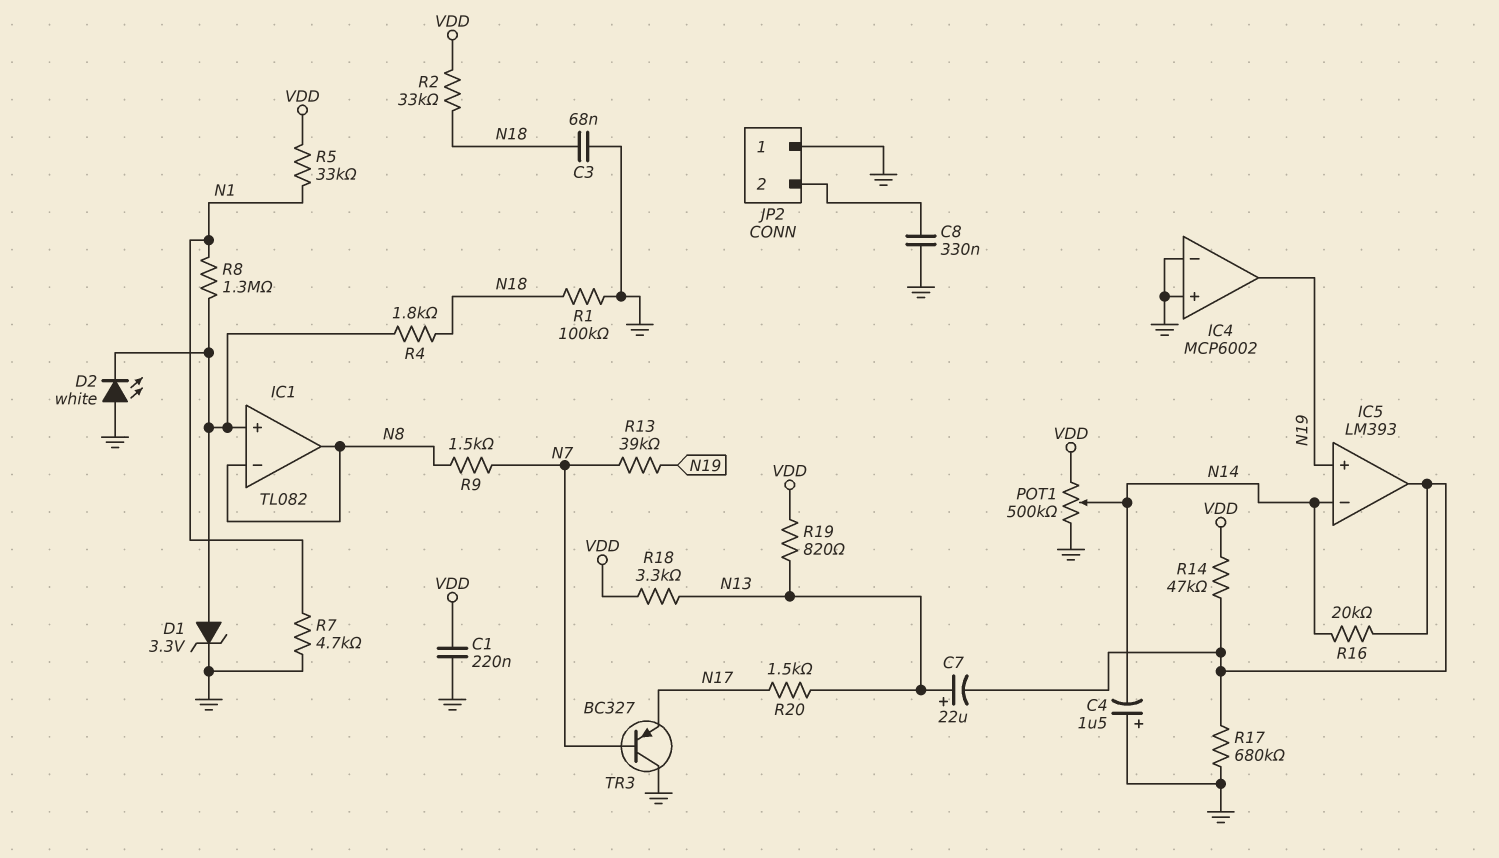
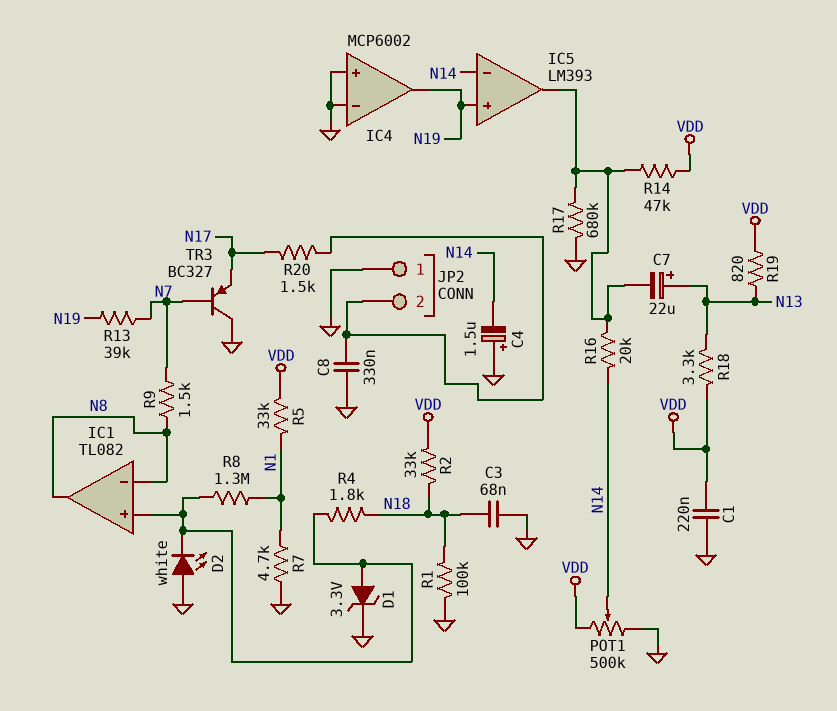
R20: 1.5k (N13, N17) -> 1.5k (JP2/2, N17)

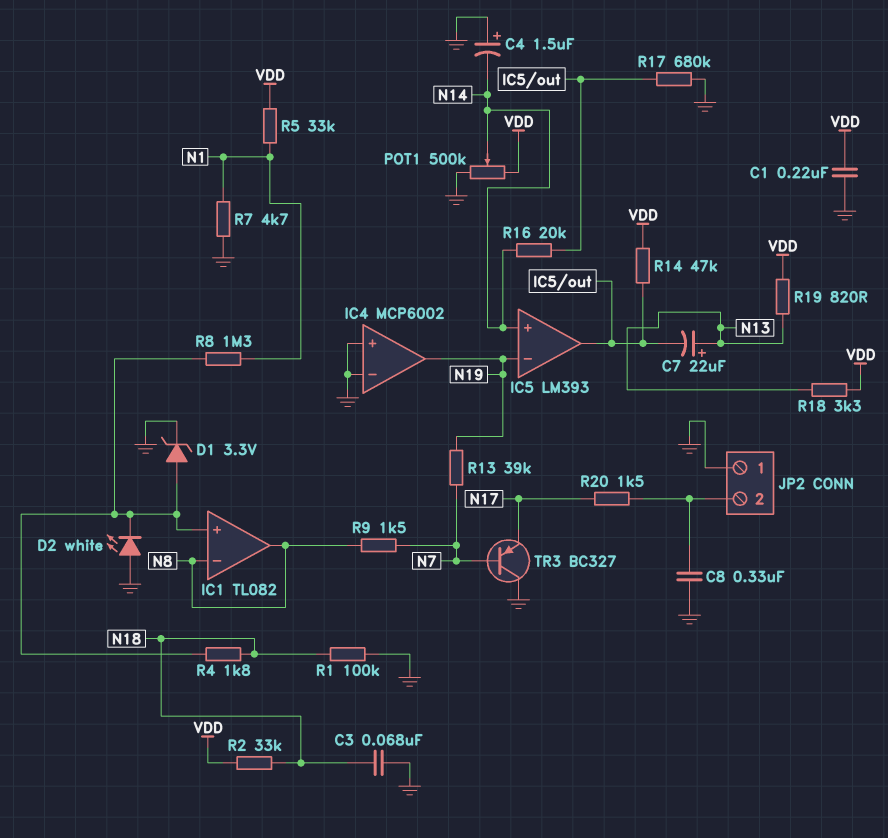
IC5 pin in+: N19 -> N14
IC5 pin in-: N14 -> N19

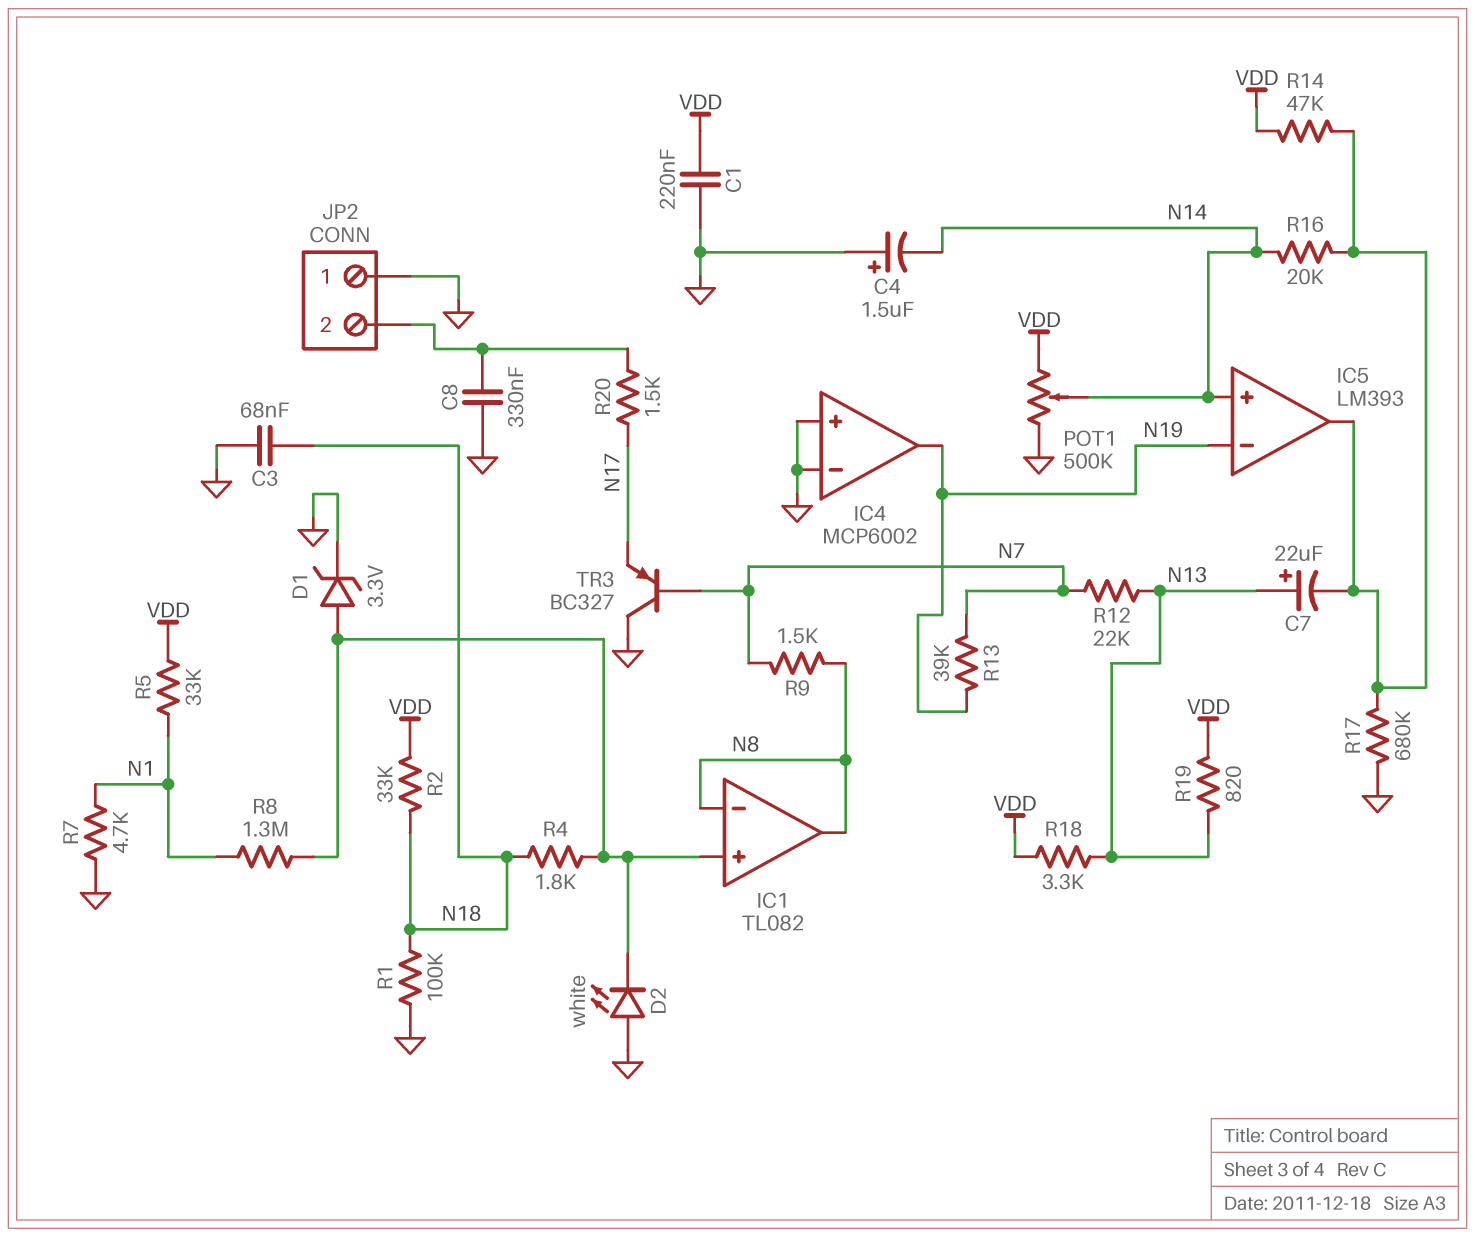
R12: none -> 22k (N7, N13)

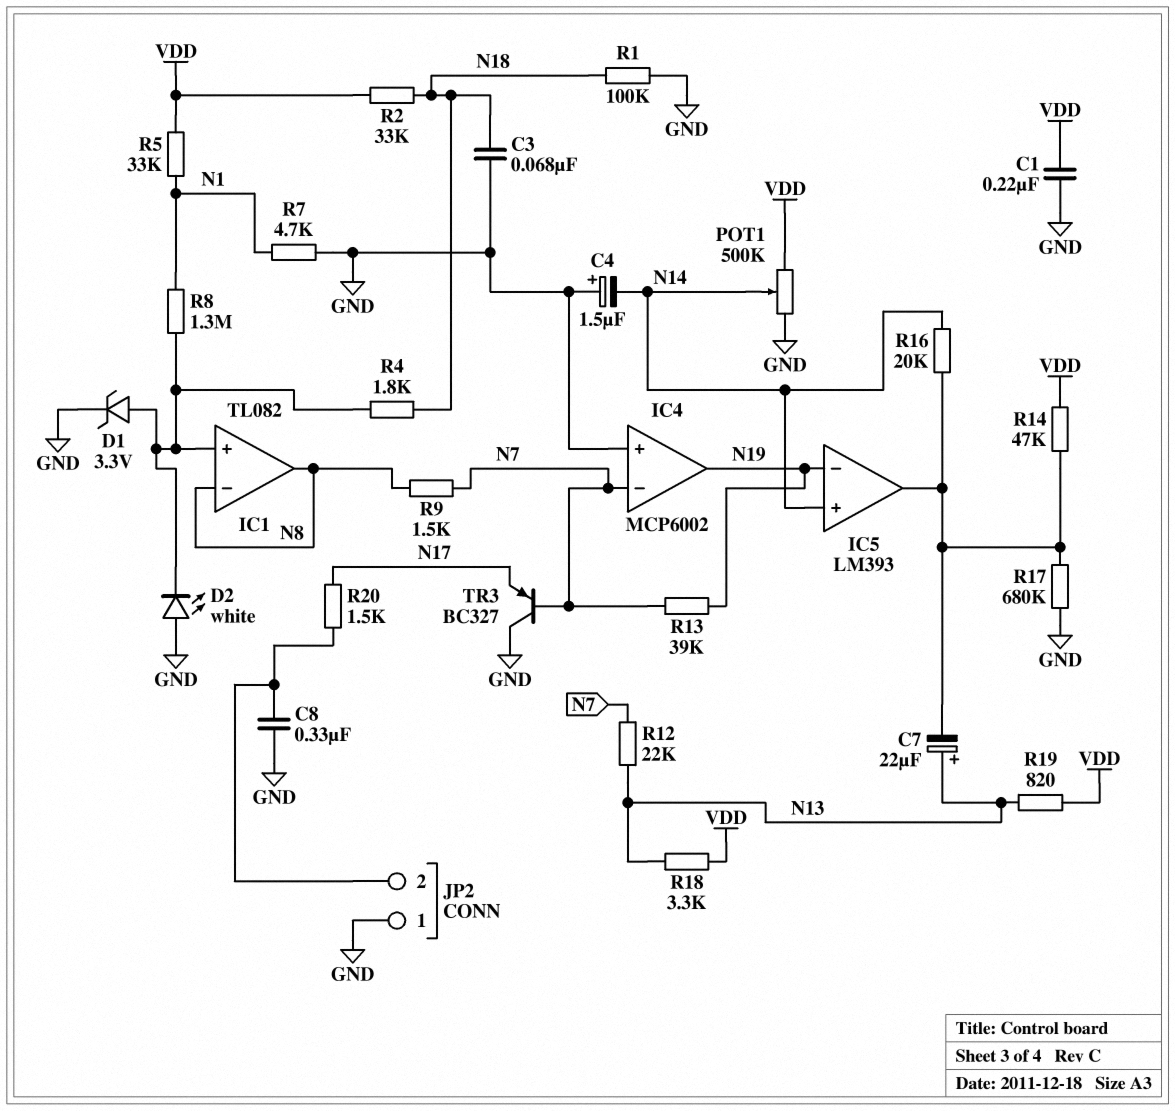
IC4 pin in-: GND -> N7

